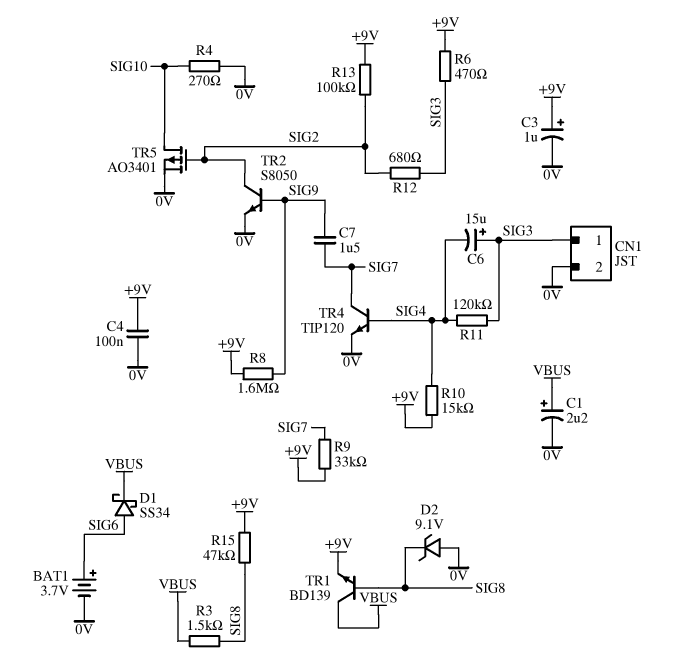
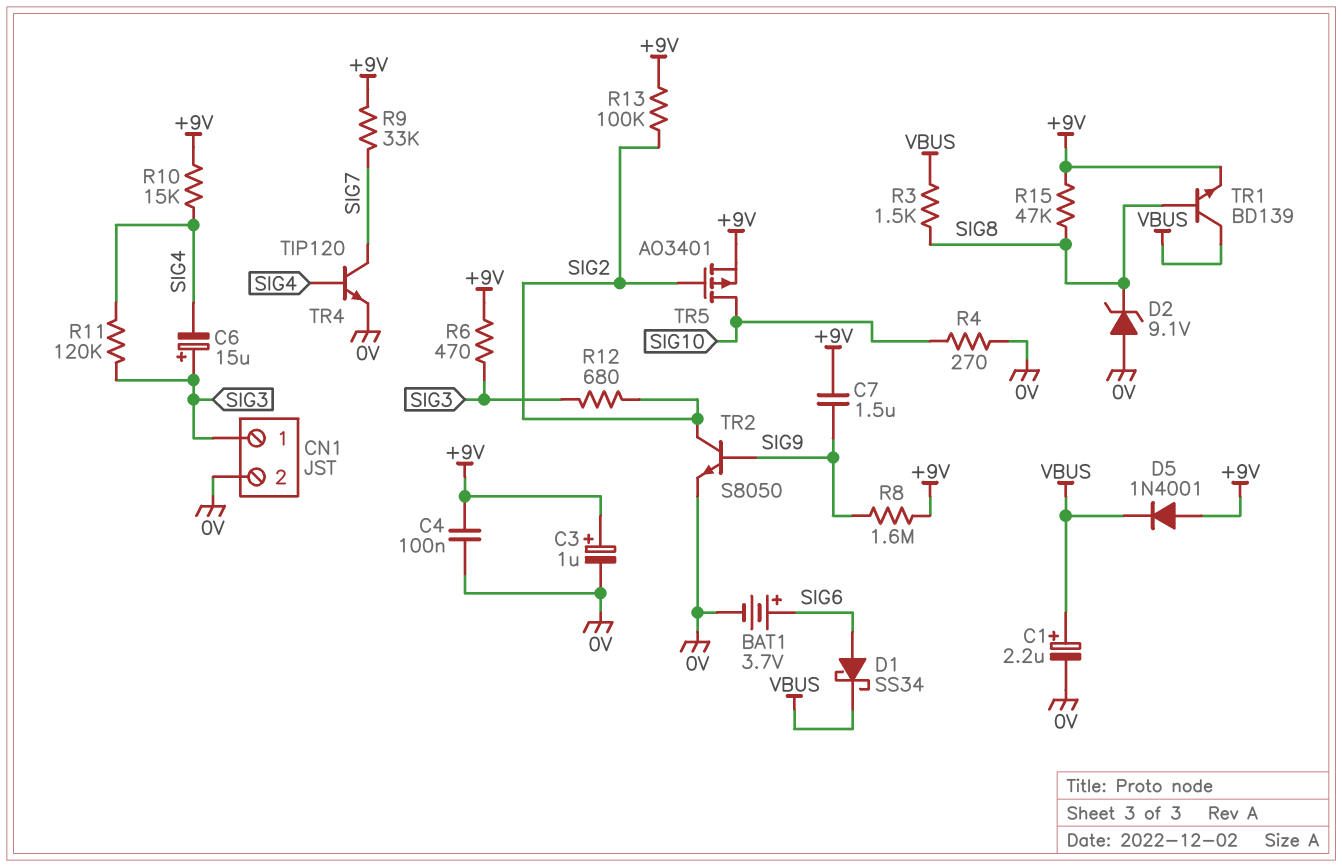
C7: 1.5uF (SIG7, SIG9) -> 1.5uF (+9V, SIG9)
D5: none -> diode 1N4001 (A +9V, K VBUS)
TR5: PMOS AO3401 (G SIG2, D SIG10, S 0V) -> PMOS AO3401 (G SIG2, D SIG10, S +9V)

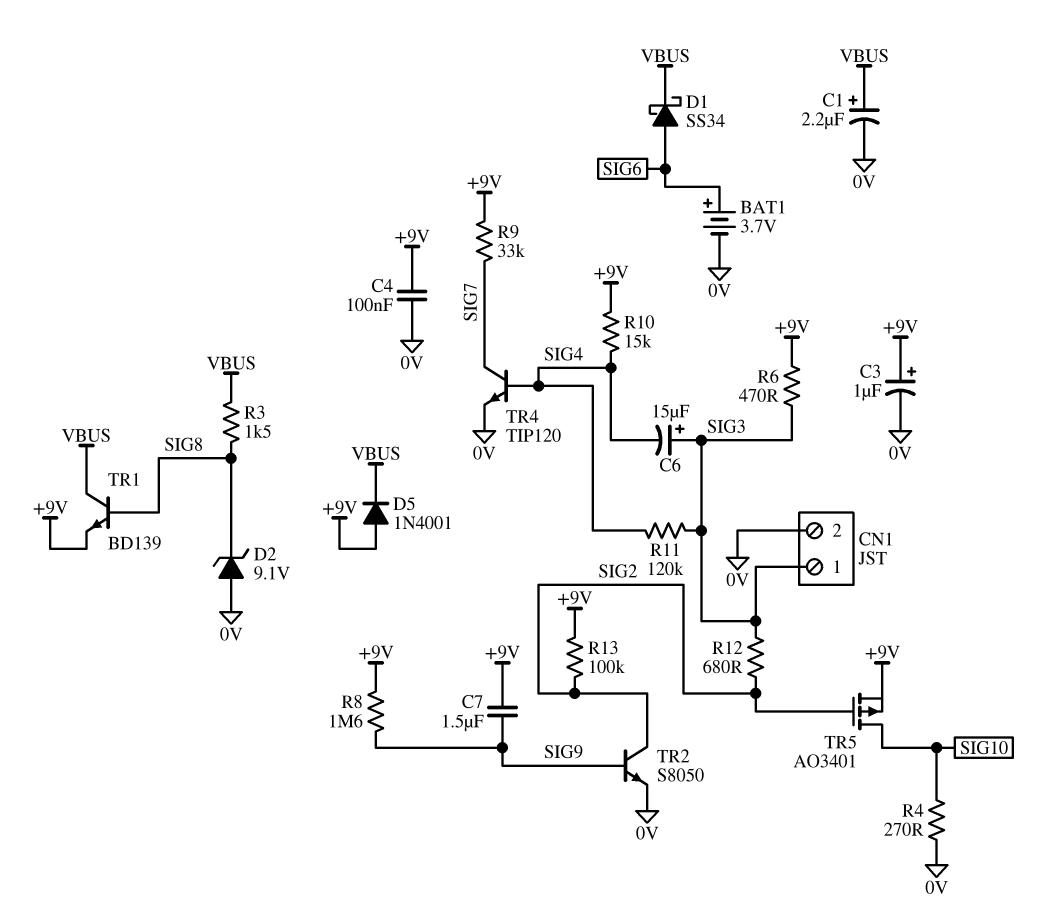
R15: 47k (+9V, SIG8) -> none

